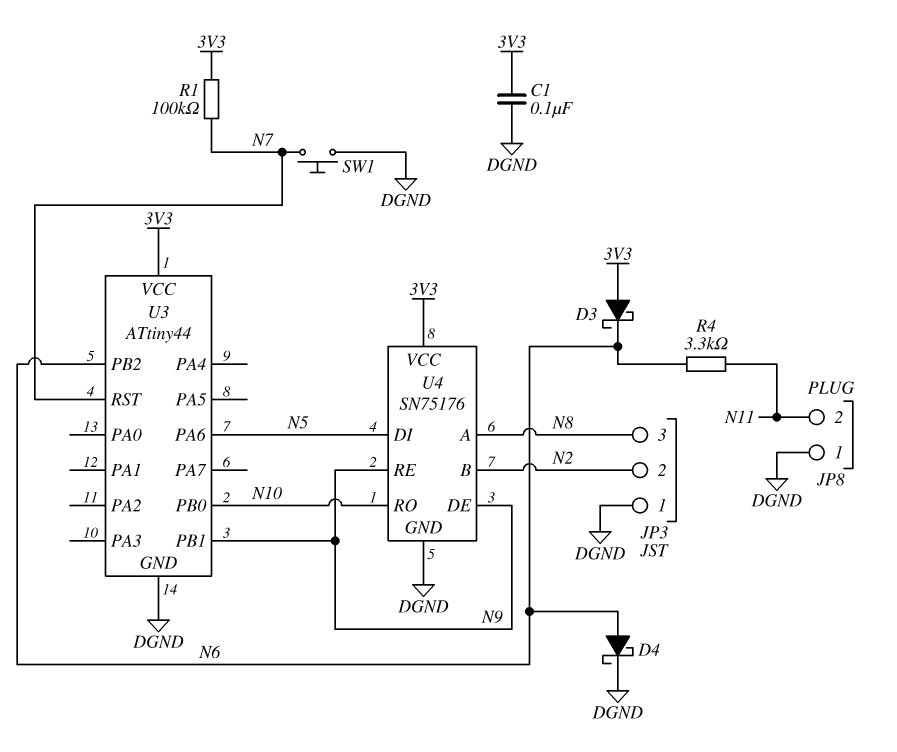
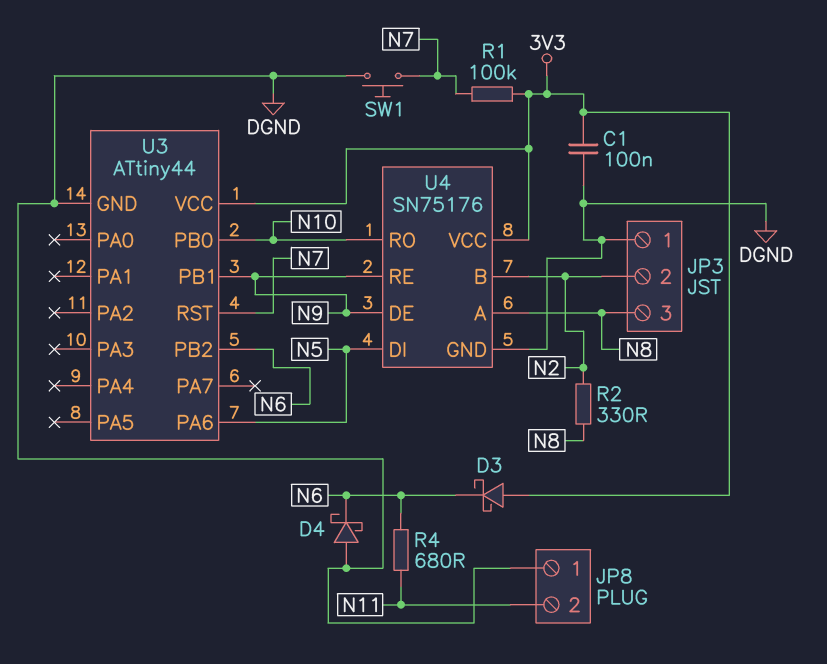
D4: schottky (A N6, K DGND) -> schottky (A DGND, K N6)
R2: none -> 330 (N2, N8)
R4: 3.3k (N6, N11) -> 680 (N6, N11)

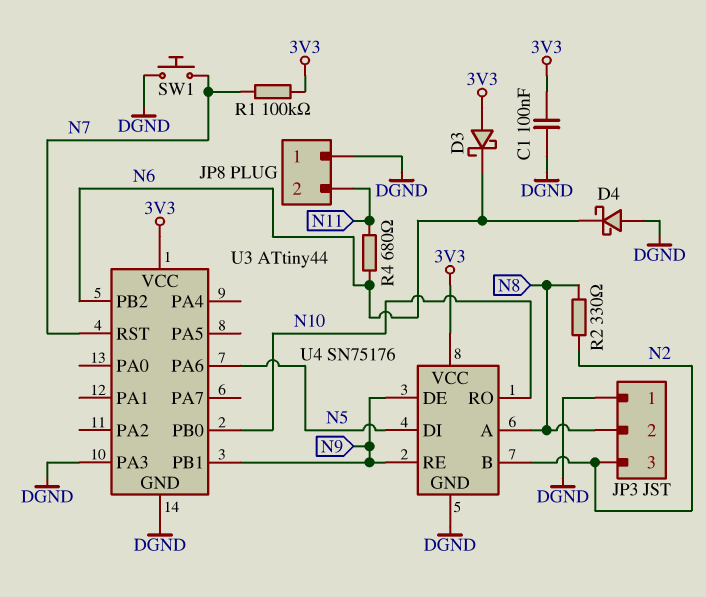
JP3 pin 2: N2 -> N8
JP3 pin 3: N8 -> N2
U3 pin PA3: none -> DGND

